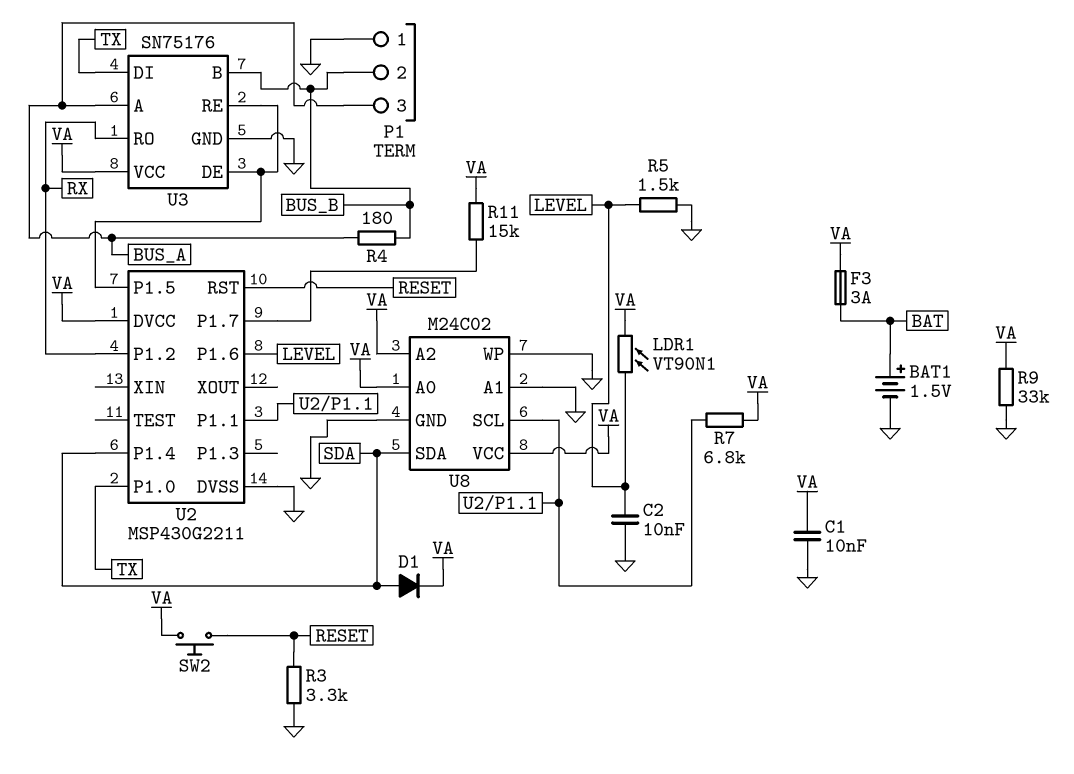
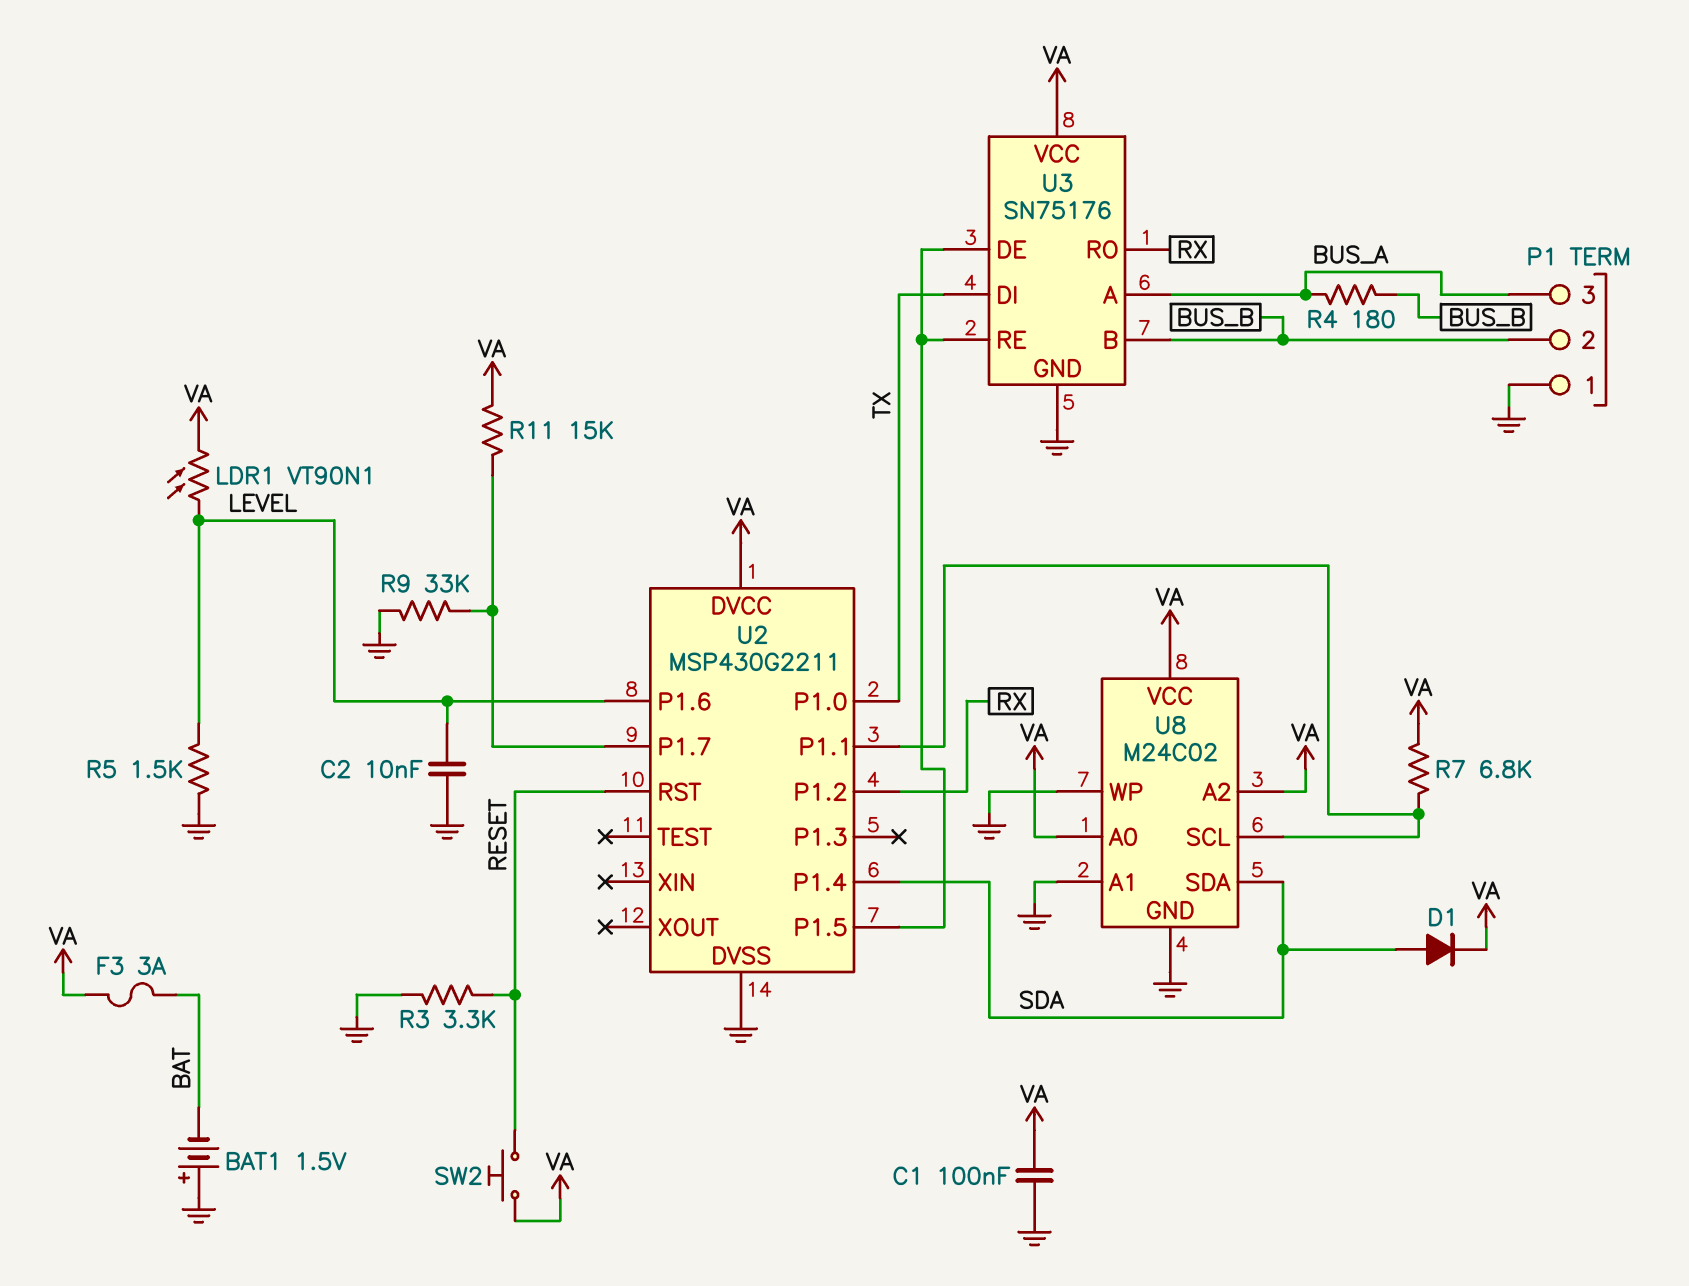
BAT1: 1.5V (plus BAT, minus GND) -> 1.5V (plus GND, minus BAT)
C1: 10nF (GND, VA) -> 100nF (GND, VA)
R9: 33k (GND, VA) -> 33k (GND, U2/P1.7)

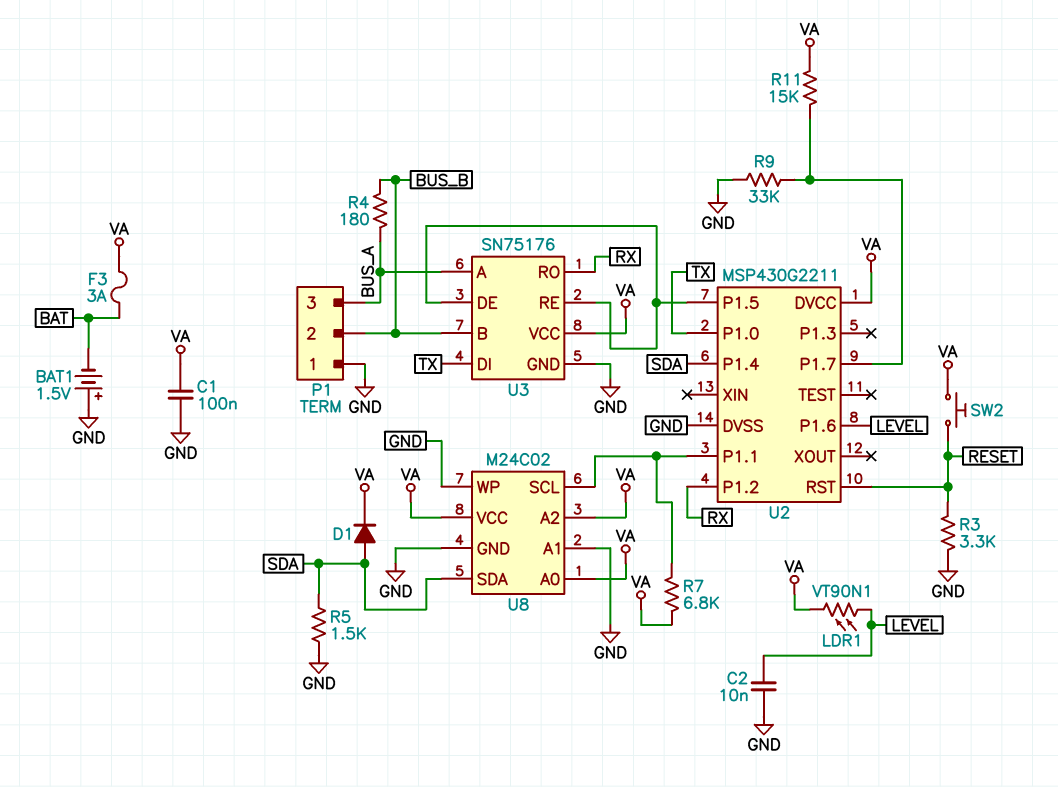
R5: 1.5k (GND, LEVEL) -> 1.5k (GND, SDA)

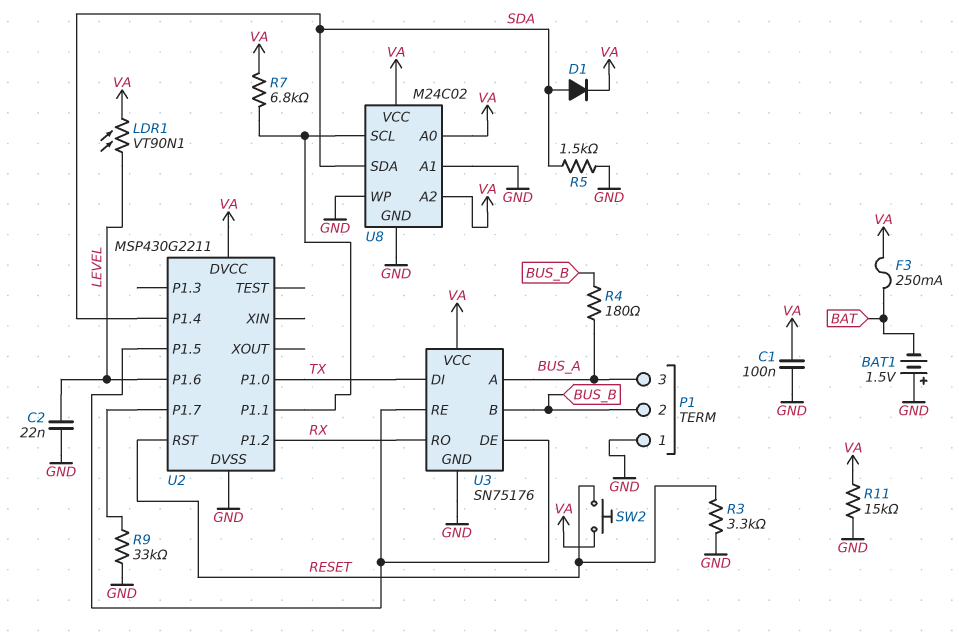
C2: 10nF (GND, LEVEL) -> 22nF (GND, LEVEL)
F3: 3A (BAT, VA) -> 250mA (BAT, VA)
R11: 15k (U2/P1.7, VA) -> 15k (GND, VA)

